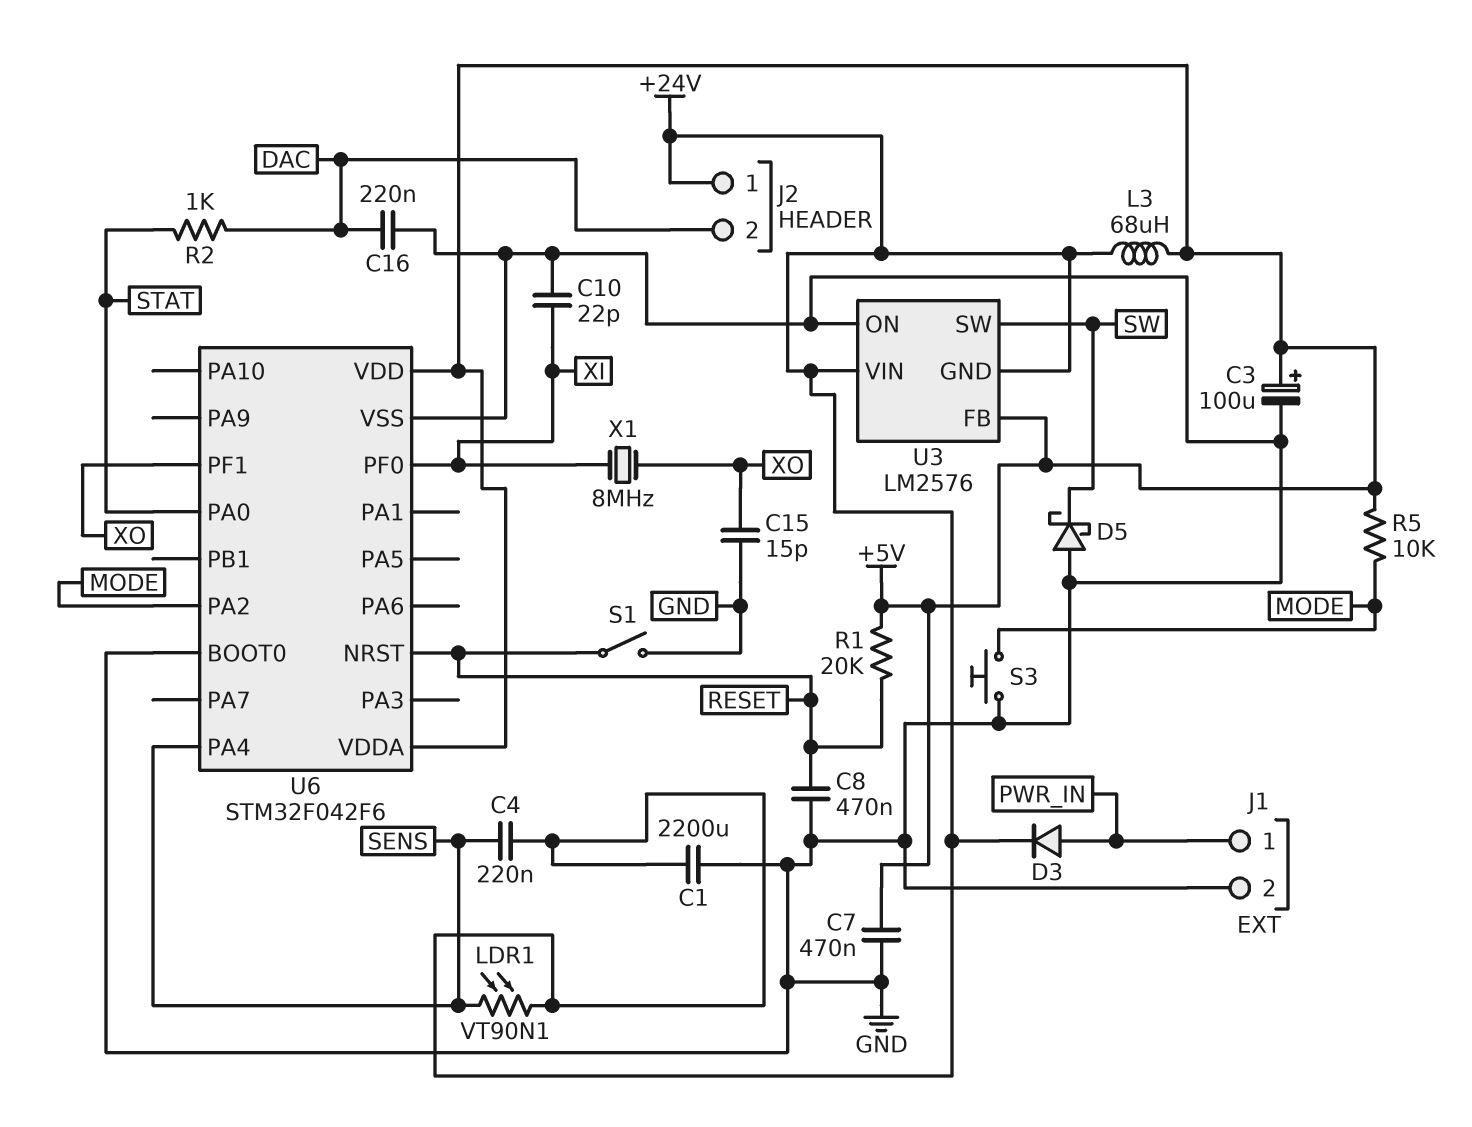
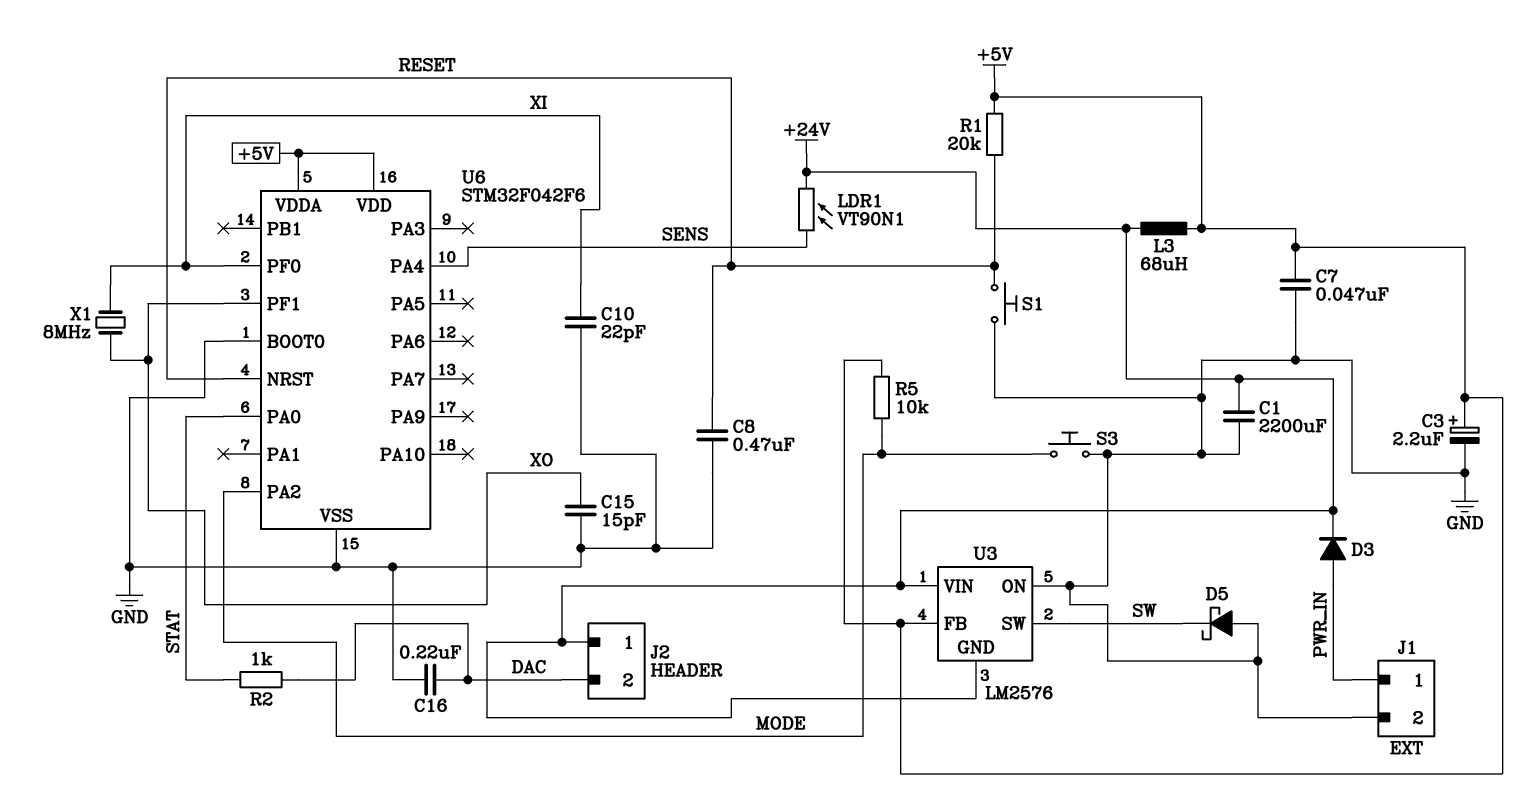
C3: 100uF (plus +5V, minus GND) -> 2.2uF (plus +5V, minus GND)
C4: 220nF (+24V, SENS) -> none
C7: 470nF (+5V, GND) -> 47nF (+5V, GND)
S1: switch (GND, RESET) -> button (GND, RESET)

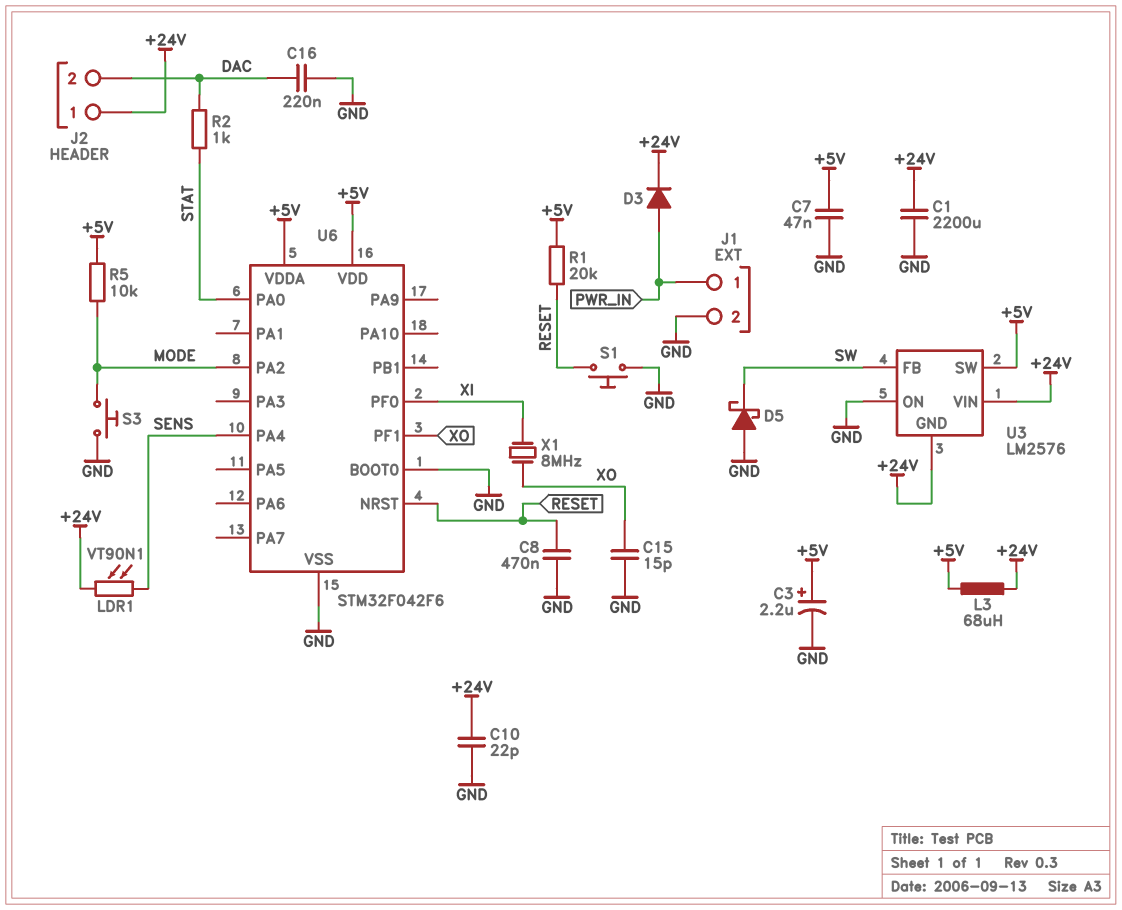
C10: 22pF (GND, XI) -> 22pF (+24V, GND)
U3 pin FB: +5V -> SW
U3 pin SW: SW -> +5V

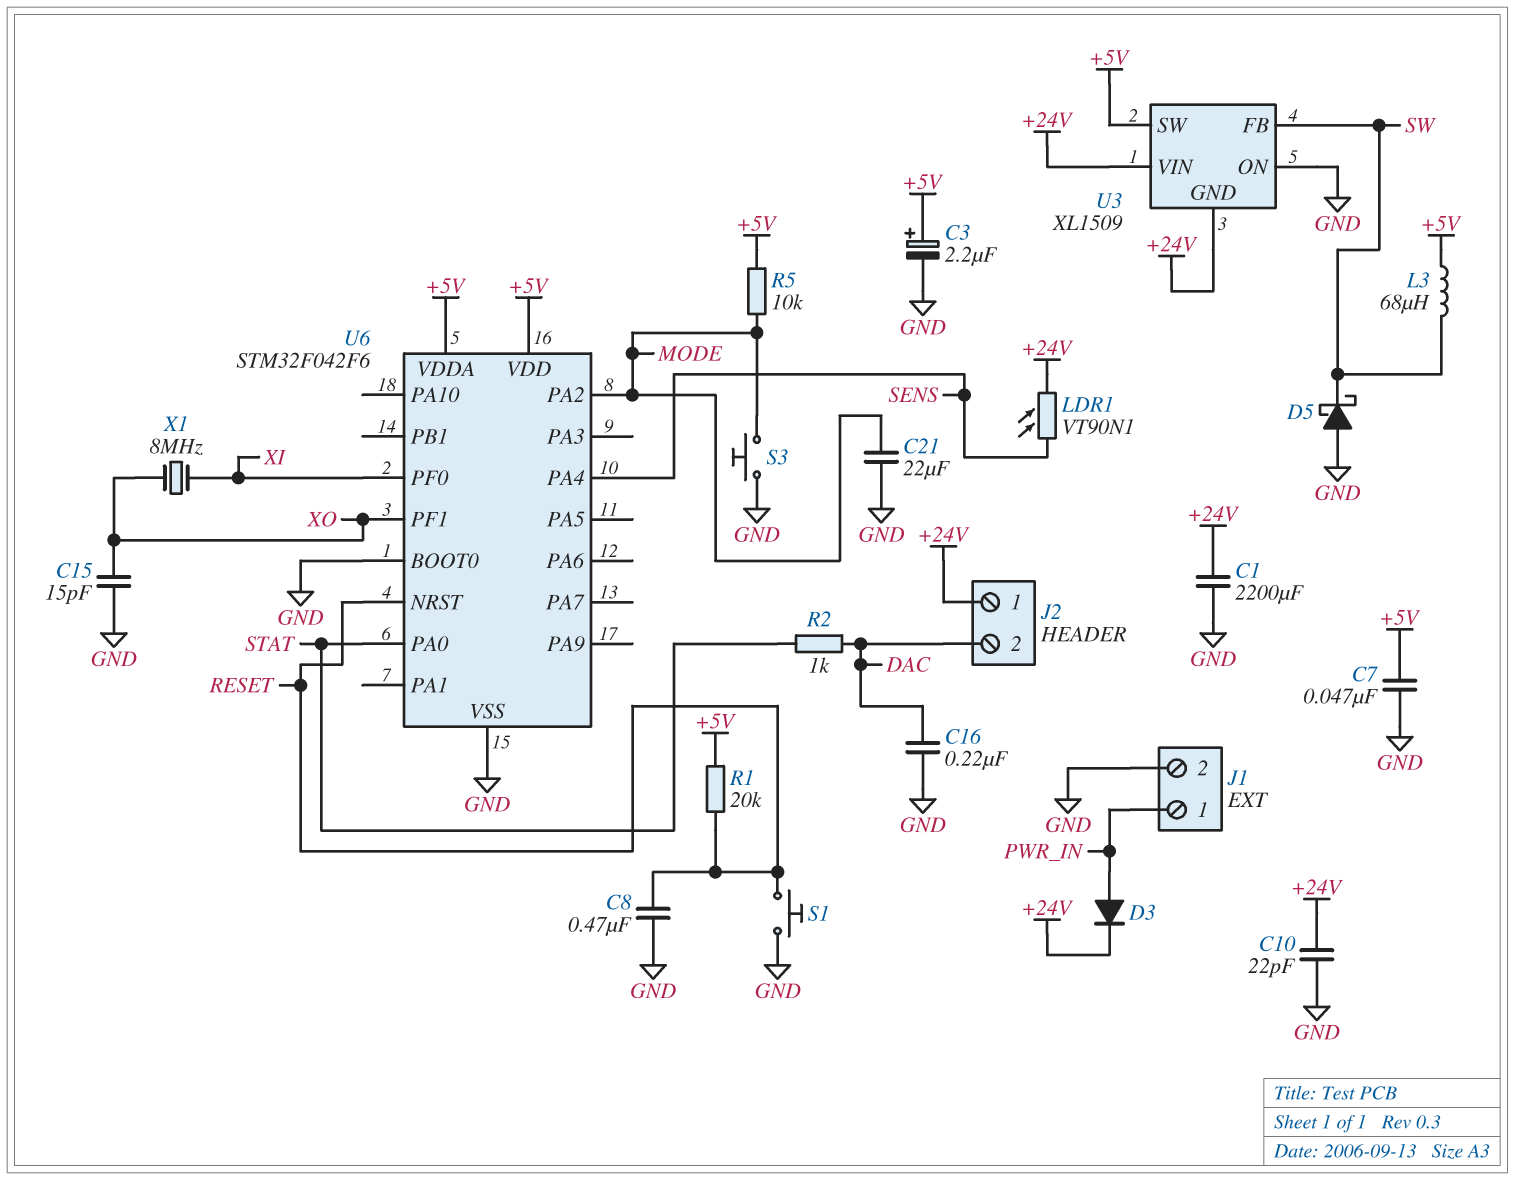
C21: none -> 22uF (GND, MODE)
L3: 68uH (+5V, +24V) -> 68uH (+5V, SW)
U3: LM2576 -> XL1509

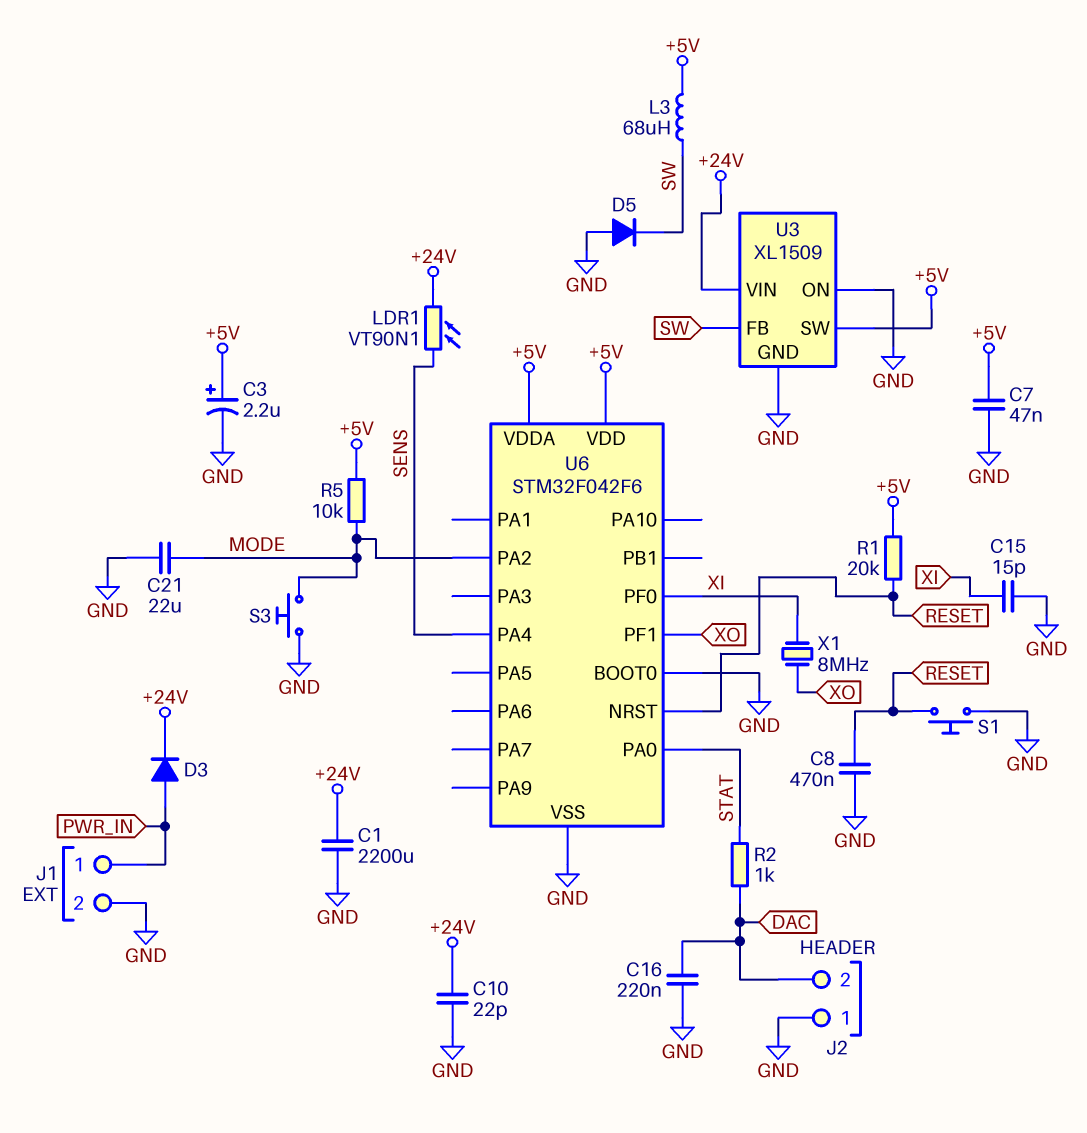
C15: 15pF (GND, XO) -> 15pF (GND, XI)
D5: schottky (A GND, K SW) -> diode (A GND, K SW)
J2 pin 1: +24V -> GND
U3 pin GND: +24V -> GND

